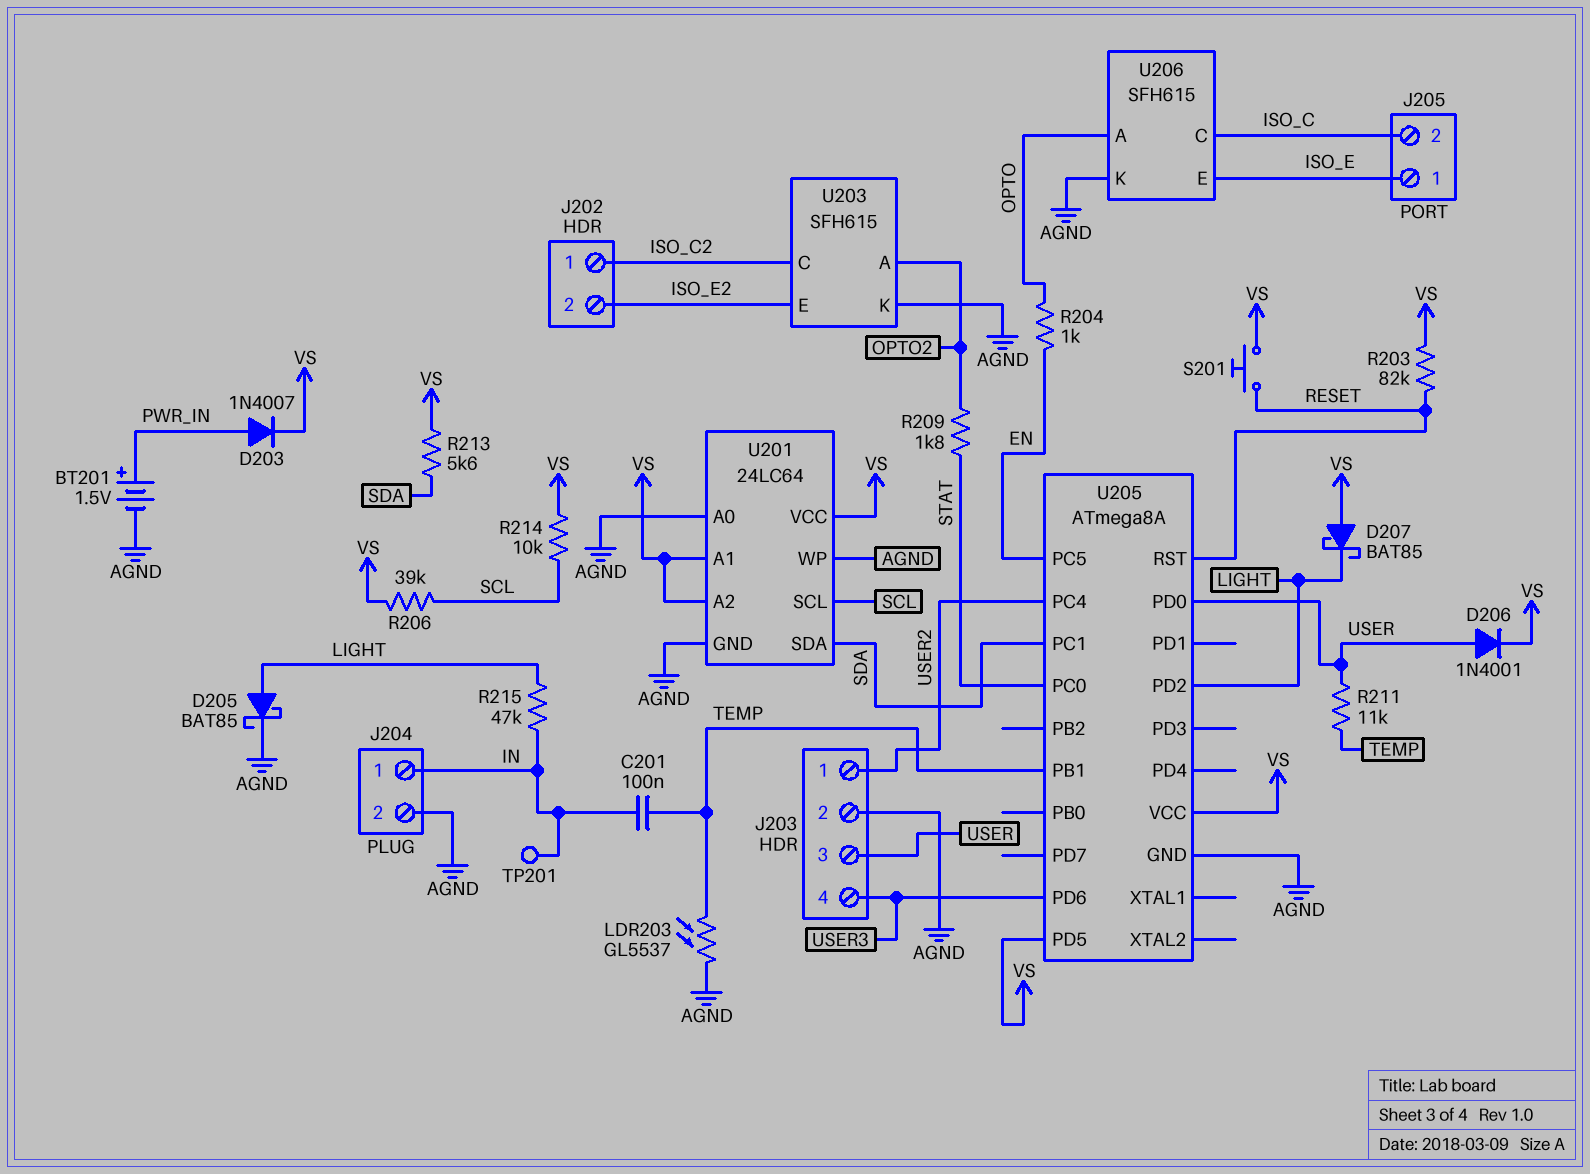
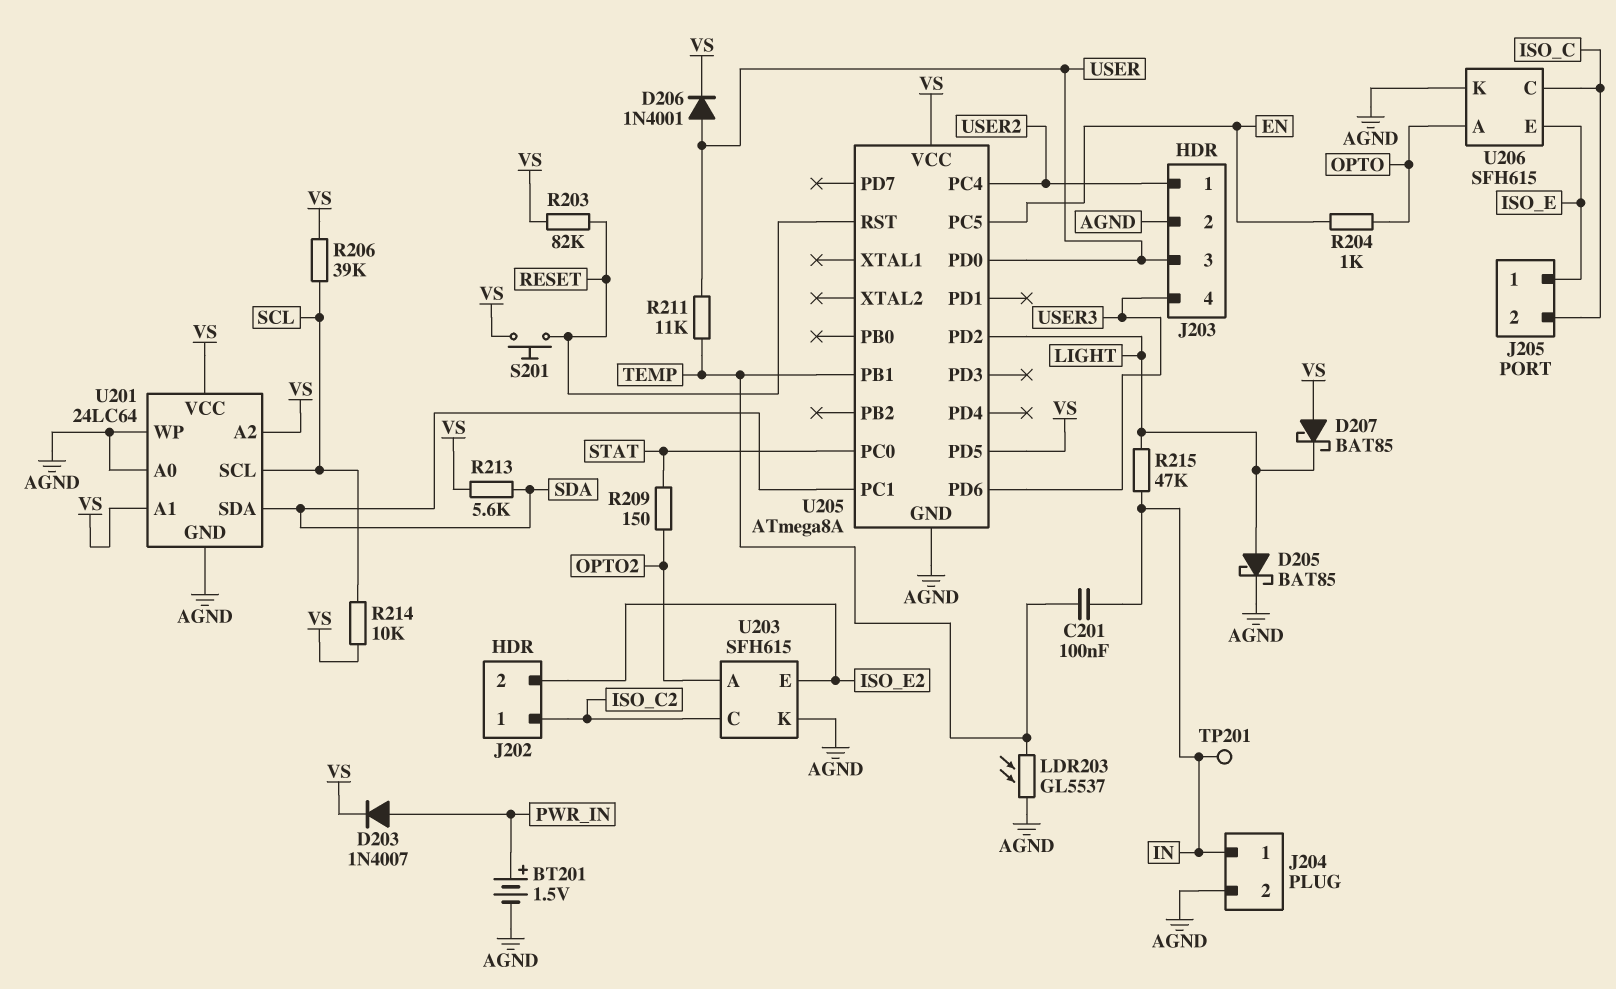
R209: 1.8k (OPTO2, STAT) -> 150 (OPTO2, STAT)

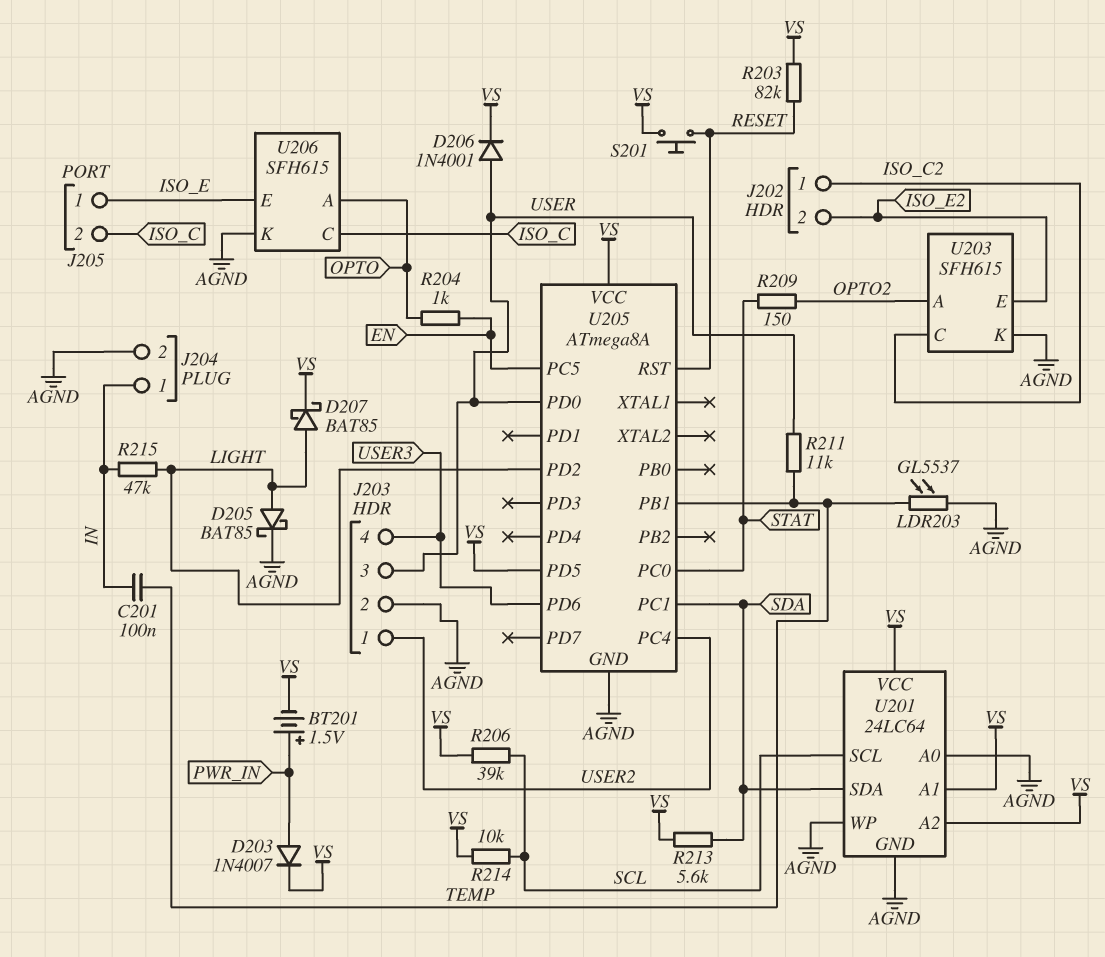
BT201: 1.5V (plus PWR_IN, minus AGND) -> 1.5V (plus PWR_IN, minus VS)
D207: schottky BAT85 (A VS, K LIGHT) -> schottky BAT85 (A LIGHT, K VS)
TP201: test point (IN) -> none

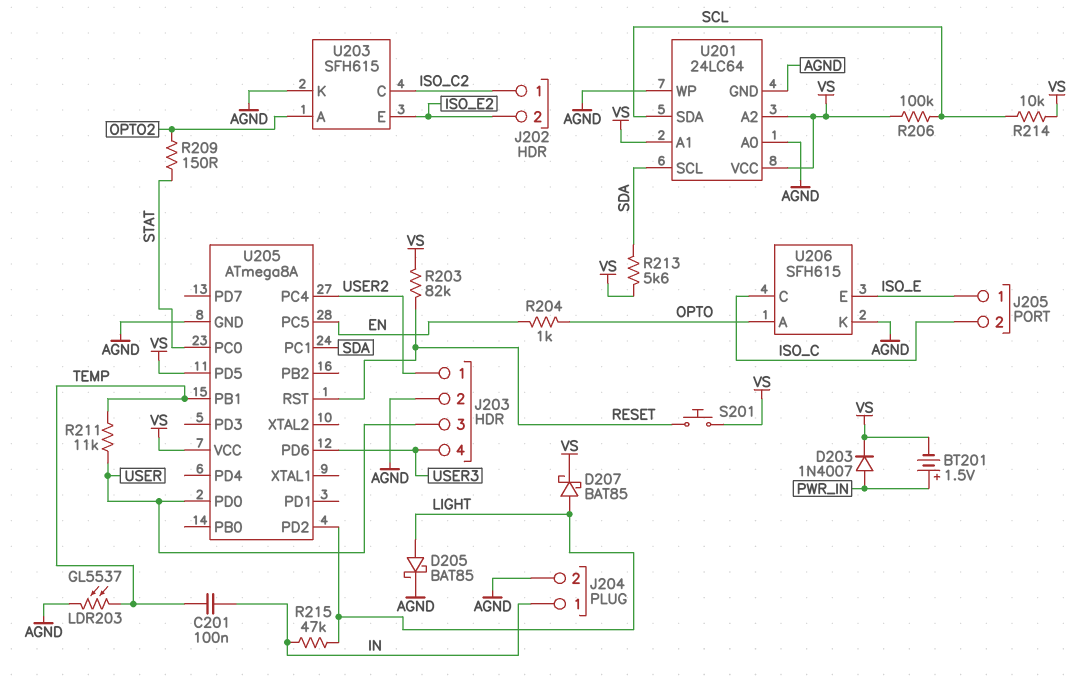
D206: diode 1N4001 (A USER, K VS) -> none
R206: 39k (SCL, VS) -> 100k (SCL, VS)
U201 pin SCL: SCL -> SDA
U201 pin SDA: SDA -> SCL

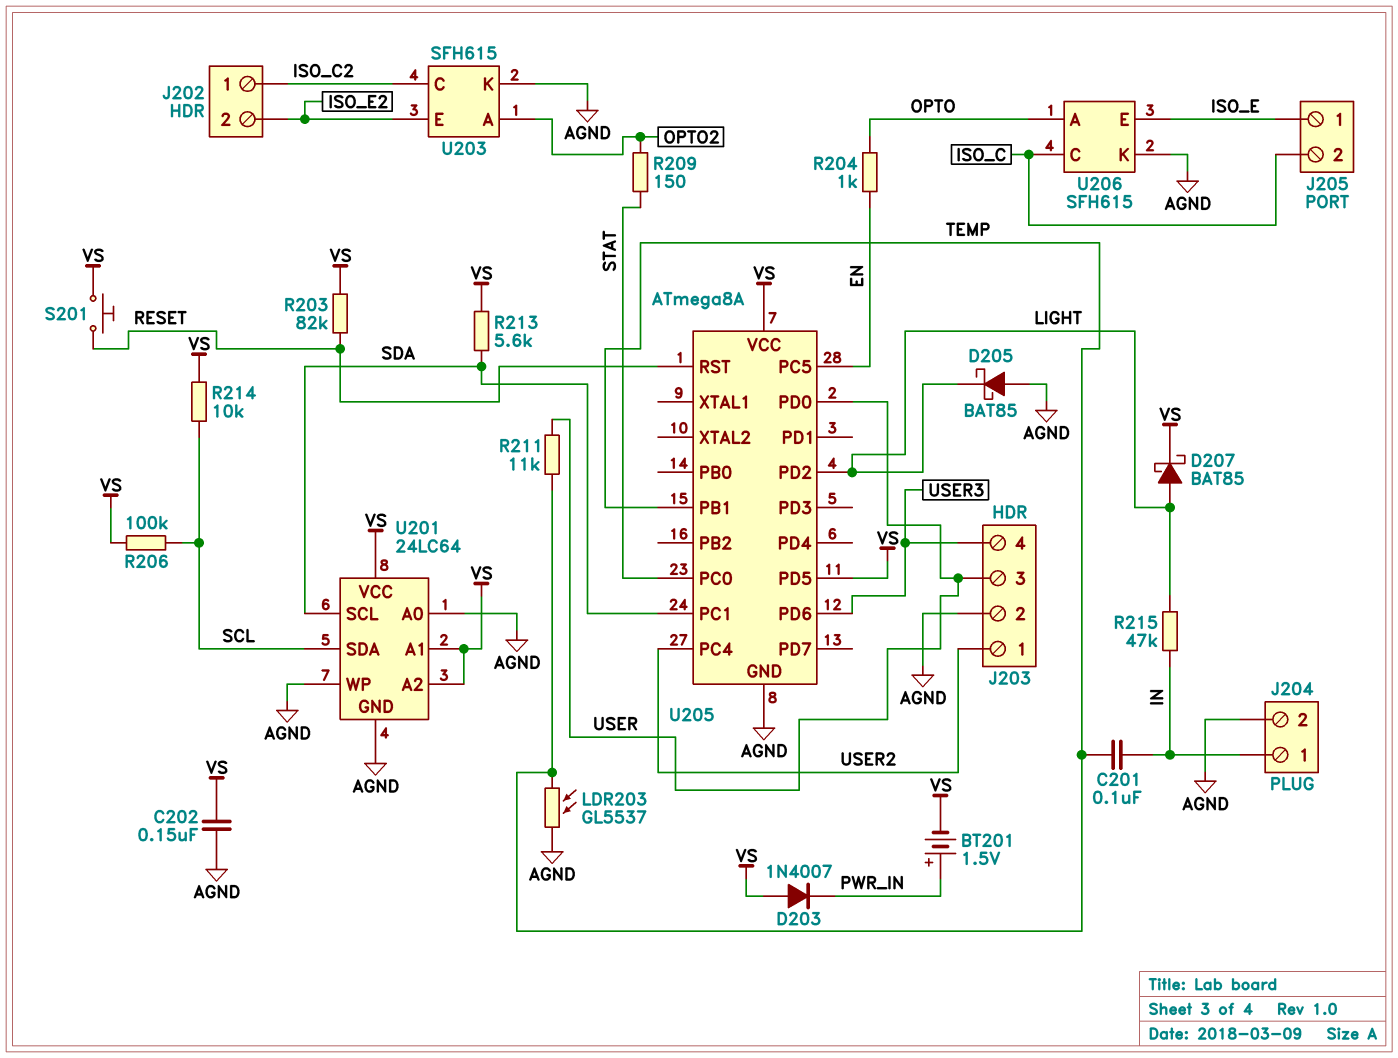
C202: none -> 150nF (AGND, VS)
D203: diode 1N4007 (A PWR_IN, K VS) -> diode 1N4007 (A VS, K PWR_IN)
D205: schottky BAT85 (A LIGHT, K AGND) -> schottky BAT85 (A AGND, K LIGHT)

